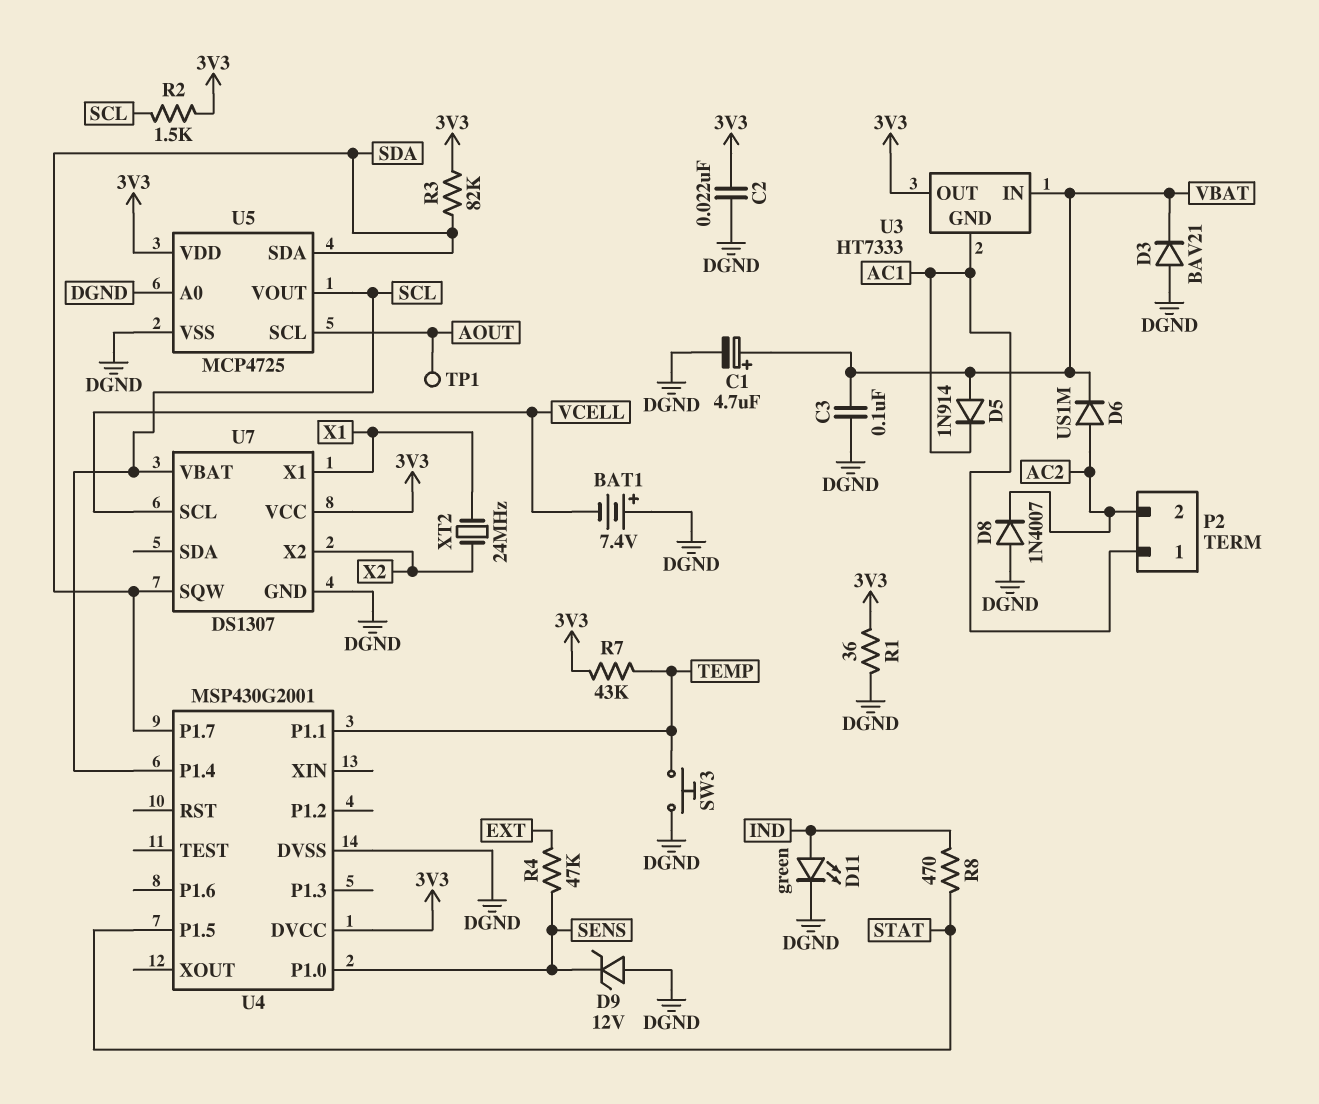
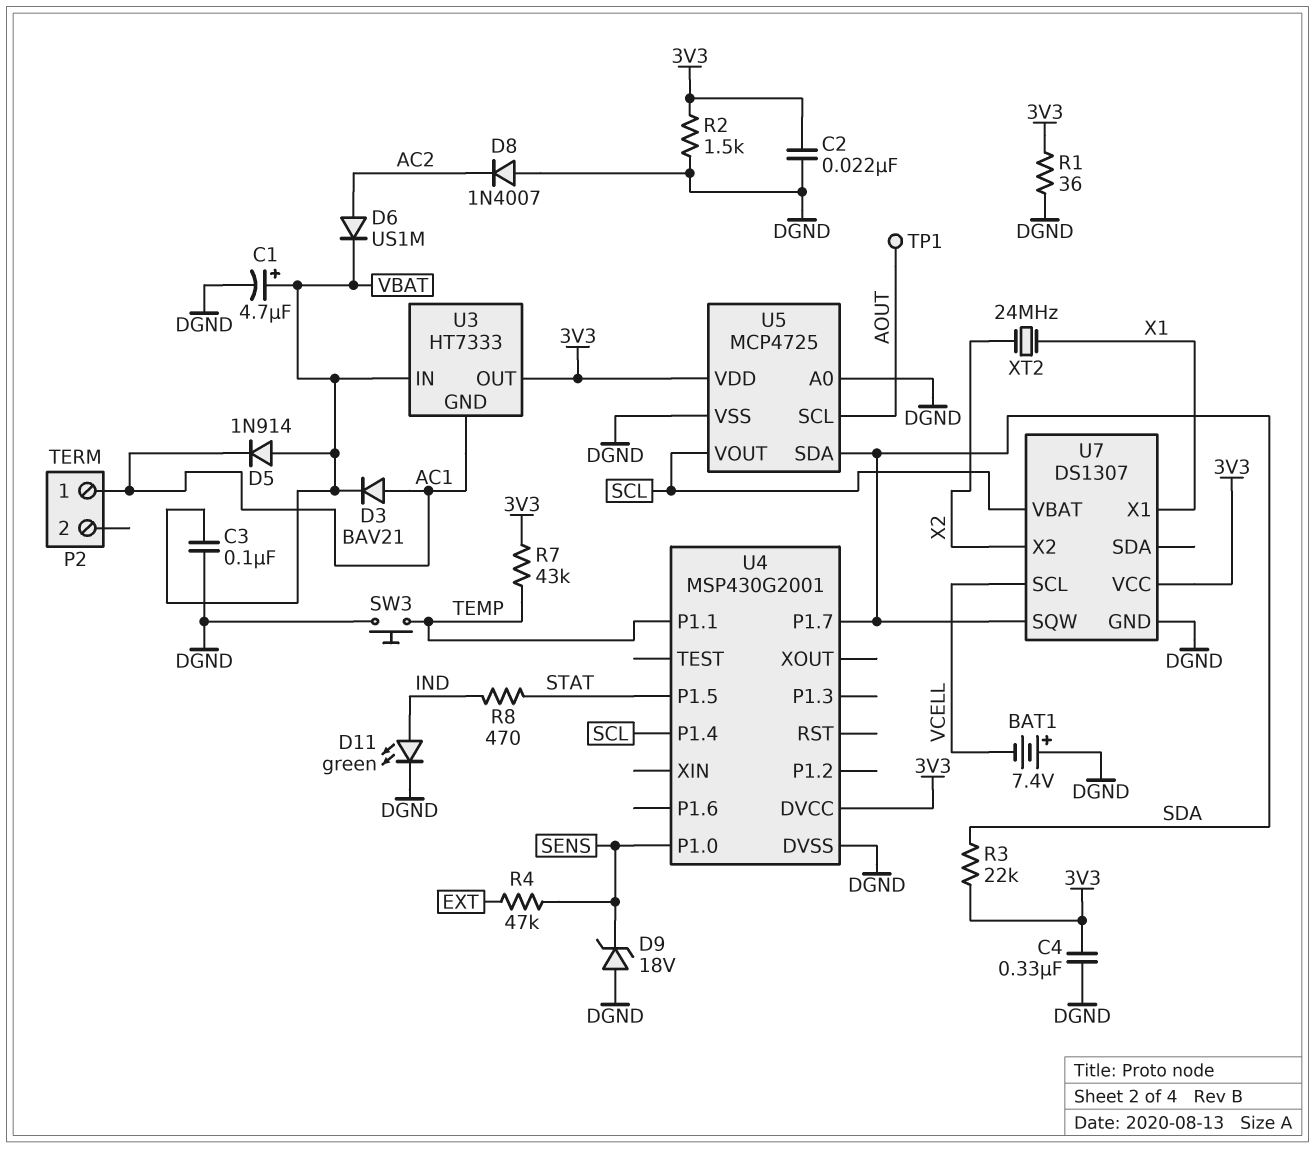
C4: none -> 330nF (3V3, DGND)
D3: diode BAV21 (A DGND, K VBAT) -> diode BAV21 (A AC1, K VBAT)
D9: zener 12V (A DGND, K SENS) -> zener 18V (A DGND, K SENS)
P2 pin 2: AC2 -> none
R2: 1.5k (3V3, SCL) -> 1.5k (3V3, DGND)
R3: 82k (3V3, SDA) -> 22k (3V3, SDA)

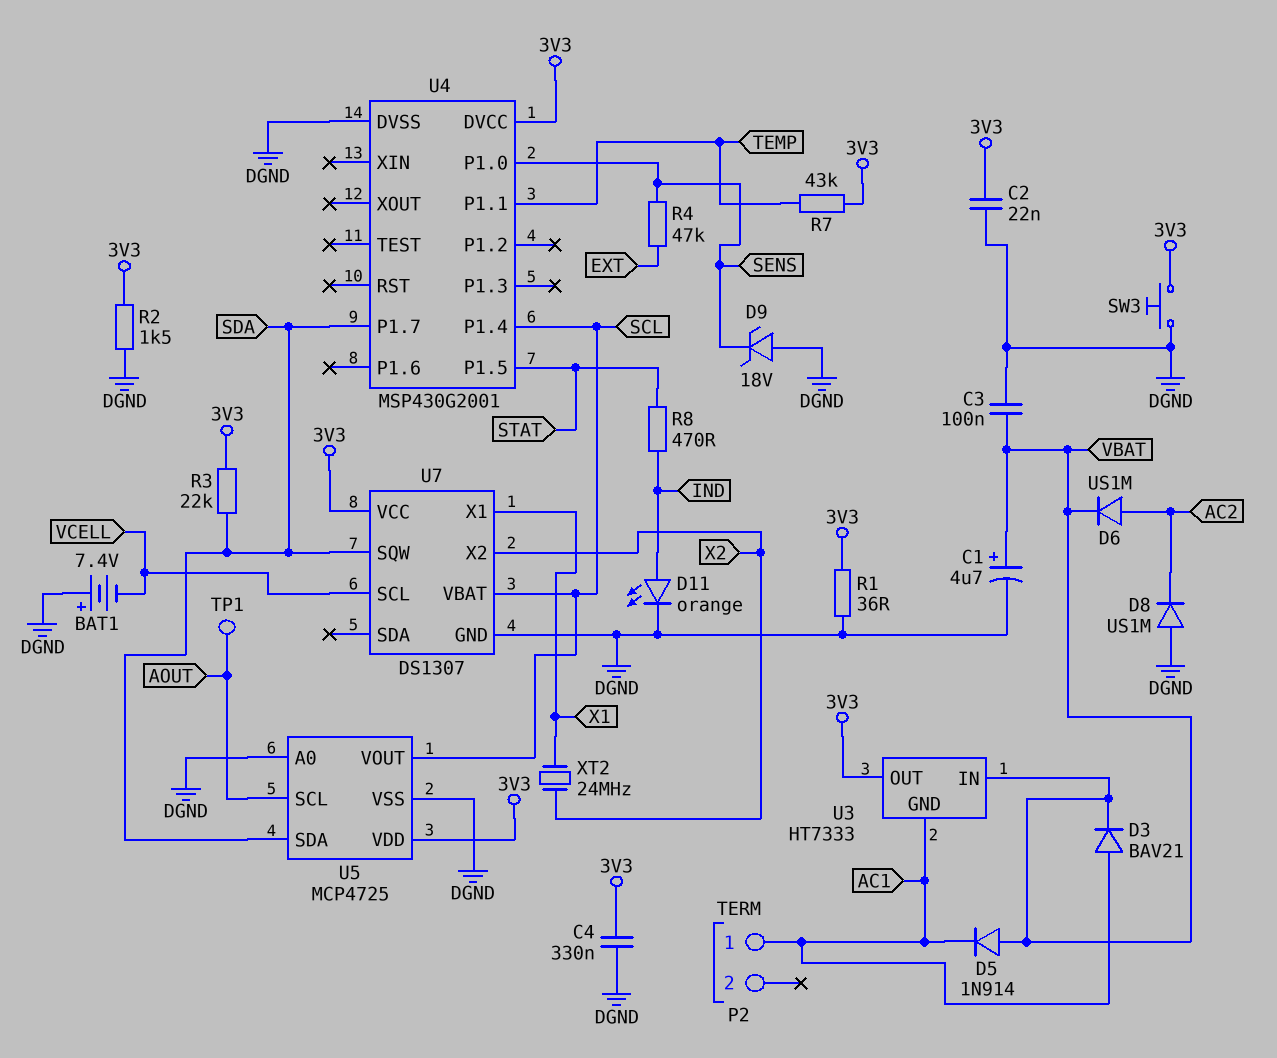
D8: diode 1N4007 (A DGND, K AC2) -> diode US1M (A DGND, K AC2)
D11: LED green (A IND, K DGND) -> LED orange (A IND, K DGND)
SW3: button (DGND, TEMP) -> button (3V3, DGND)

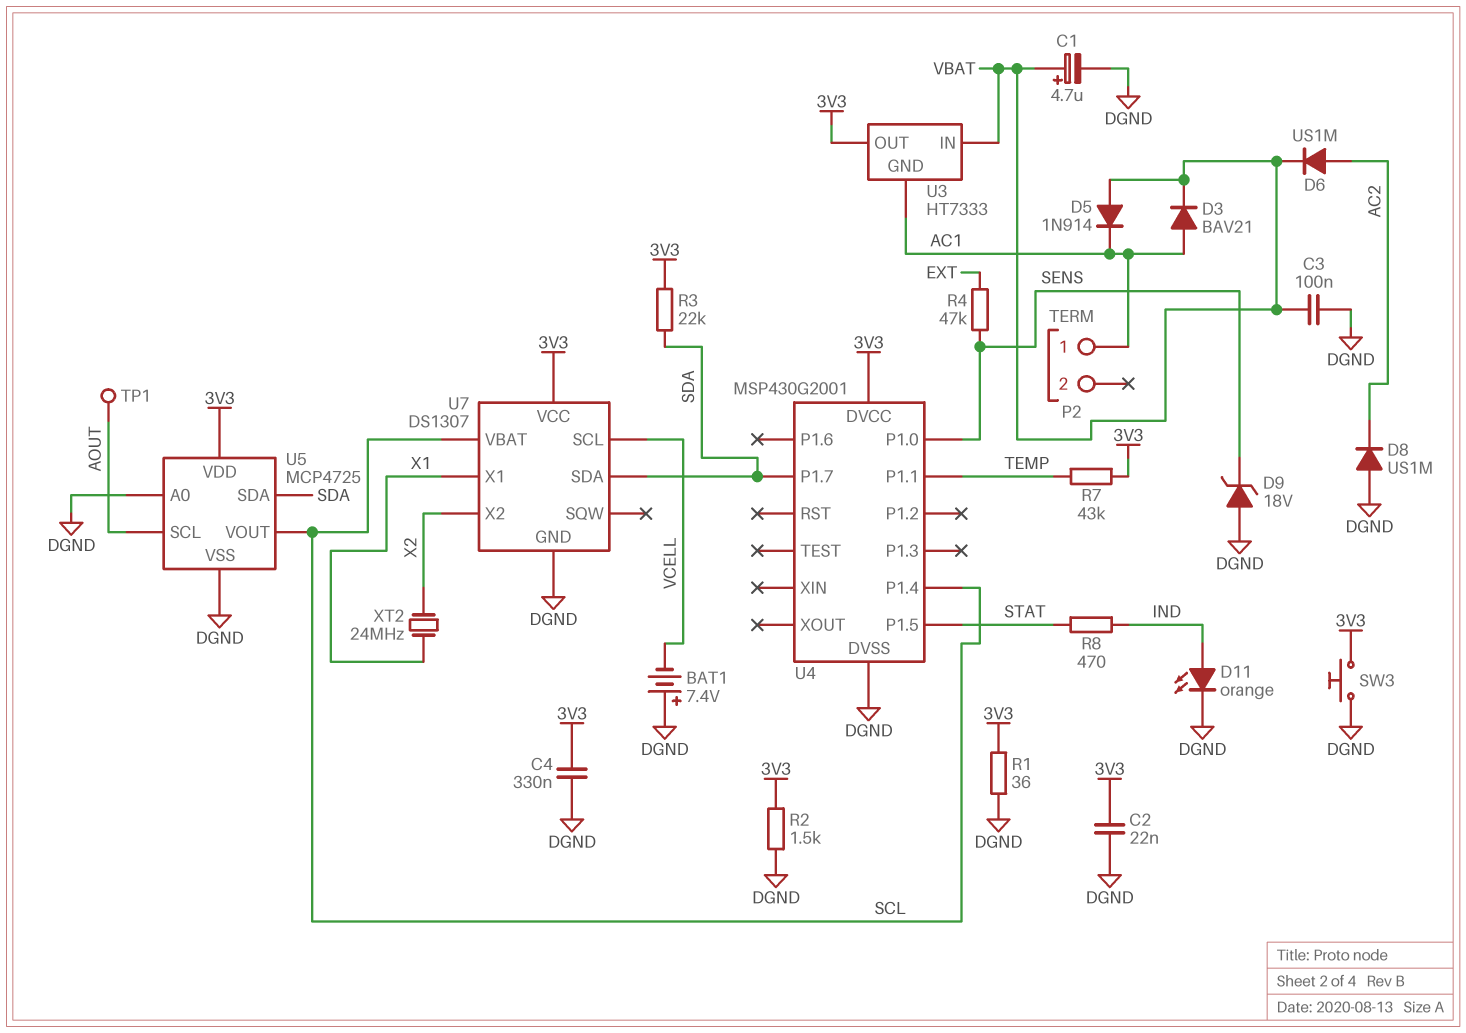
U7 pin SDA: none -> SDA
U7 pin SQW: SDA -> none

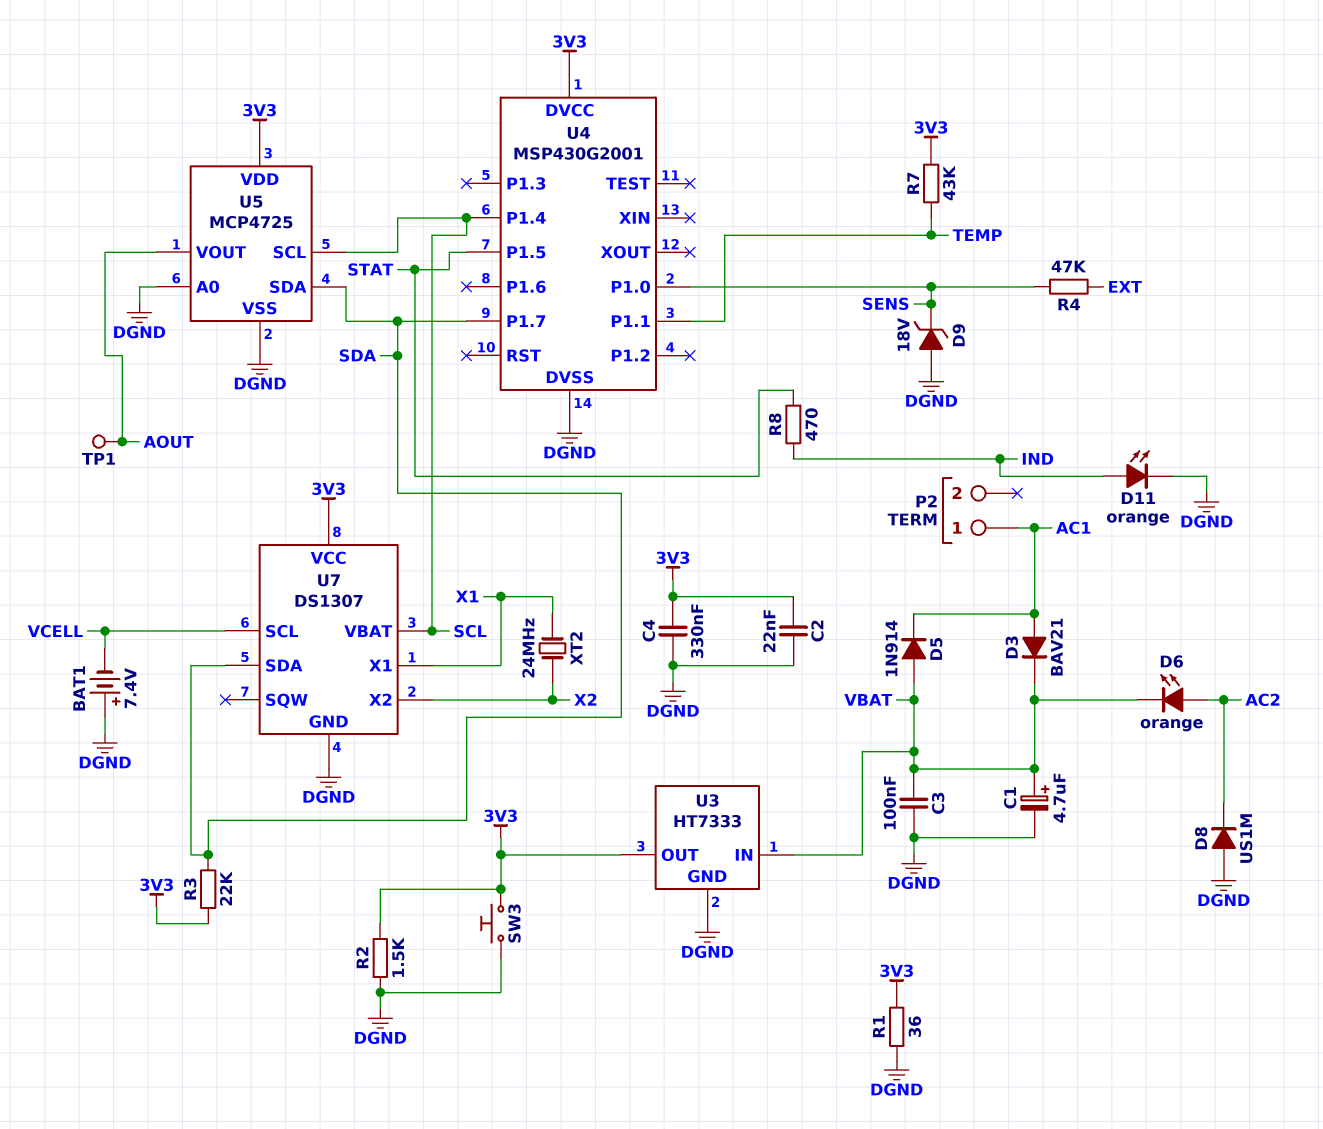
D6: diode US1M (A AC2, K VBAT) -> LED orange (A AC2, K VBAT)
U3 pin GND: AC1 -> DGND
U5 pin SCL: AOUT -> SCL
U5 pin VOUT: SCL -> AOUT

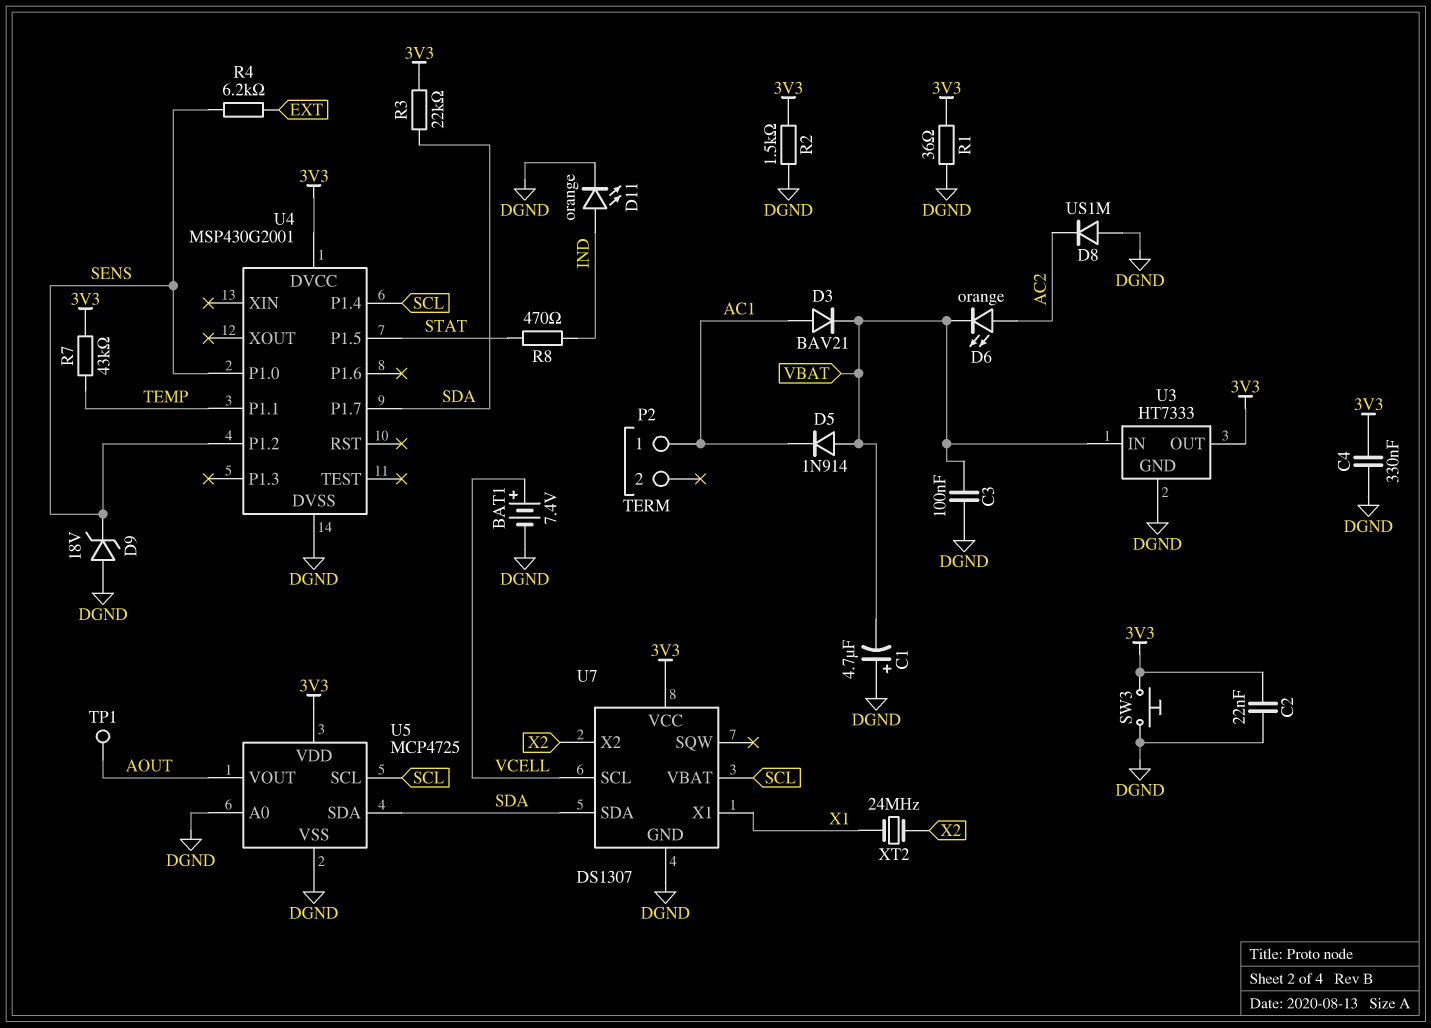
BAT1: 7.4V (plus DGND, minus VCELL) -> 7.4V (plus VCELL, minus DGND)
C1: 4.7uF (plus VBAT, minus DGND) -> 4.7uF (plus DGND, minus VBAT)
R4: 47k (EXT, SENS) -> 6.2k (EXT, SENS)
U4 pin P1.2: none -> SENS

